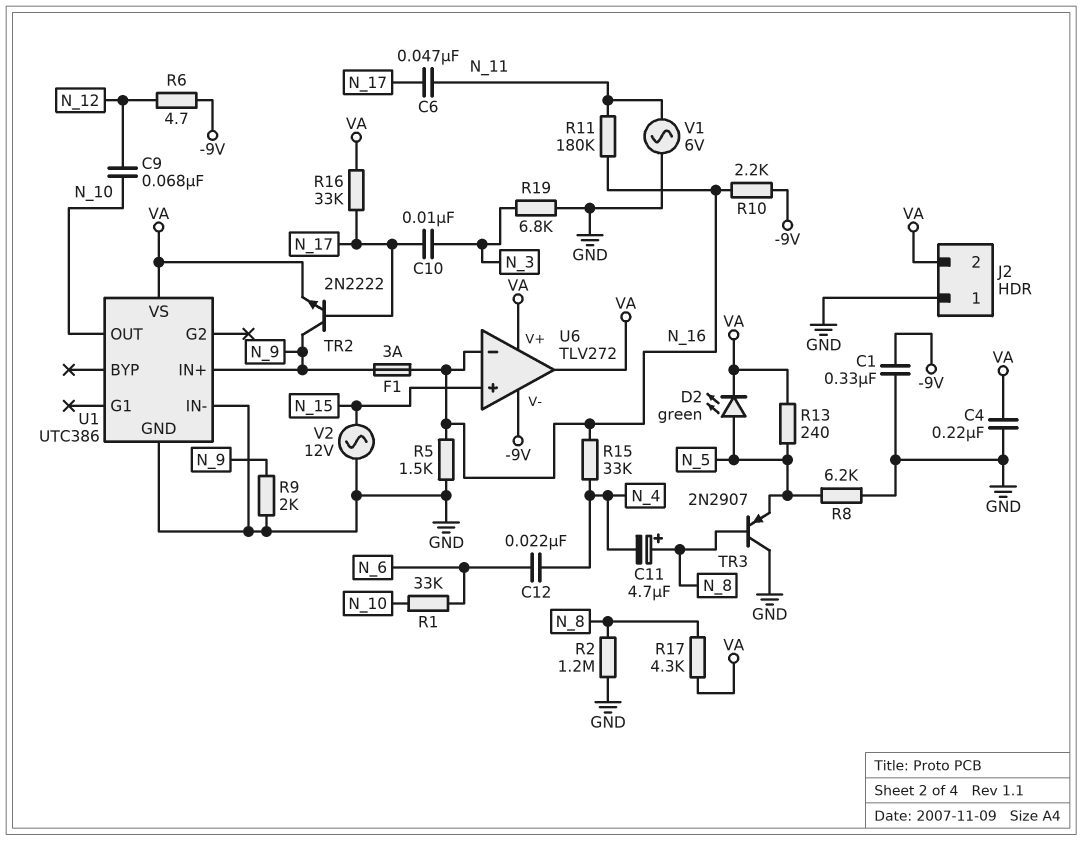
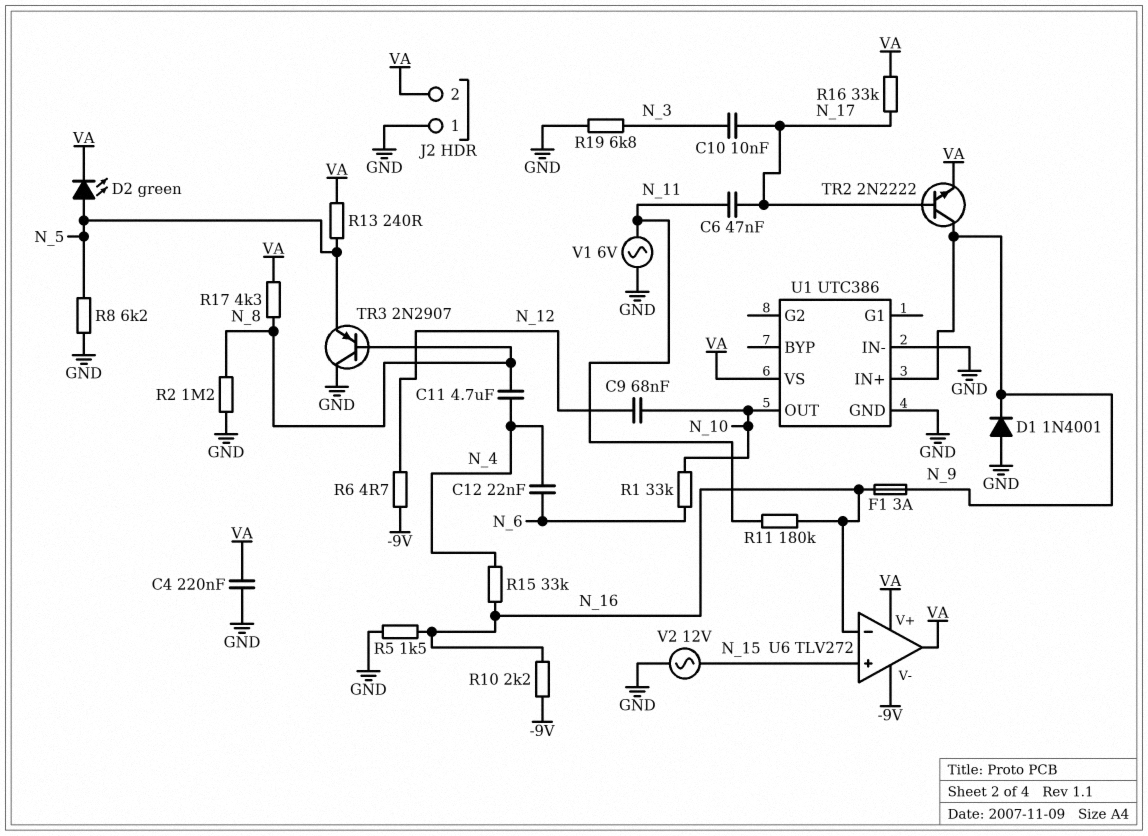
C1: 330nF (-9V, GND) -> none
C11: 4.7uF (plus N_8, minus N_4) -> 4.7uF (N_4, N_8)
D1: none -> diode 1N4001 (A GND, K N_9)
R9: 2k (GND, N_9) -> none

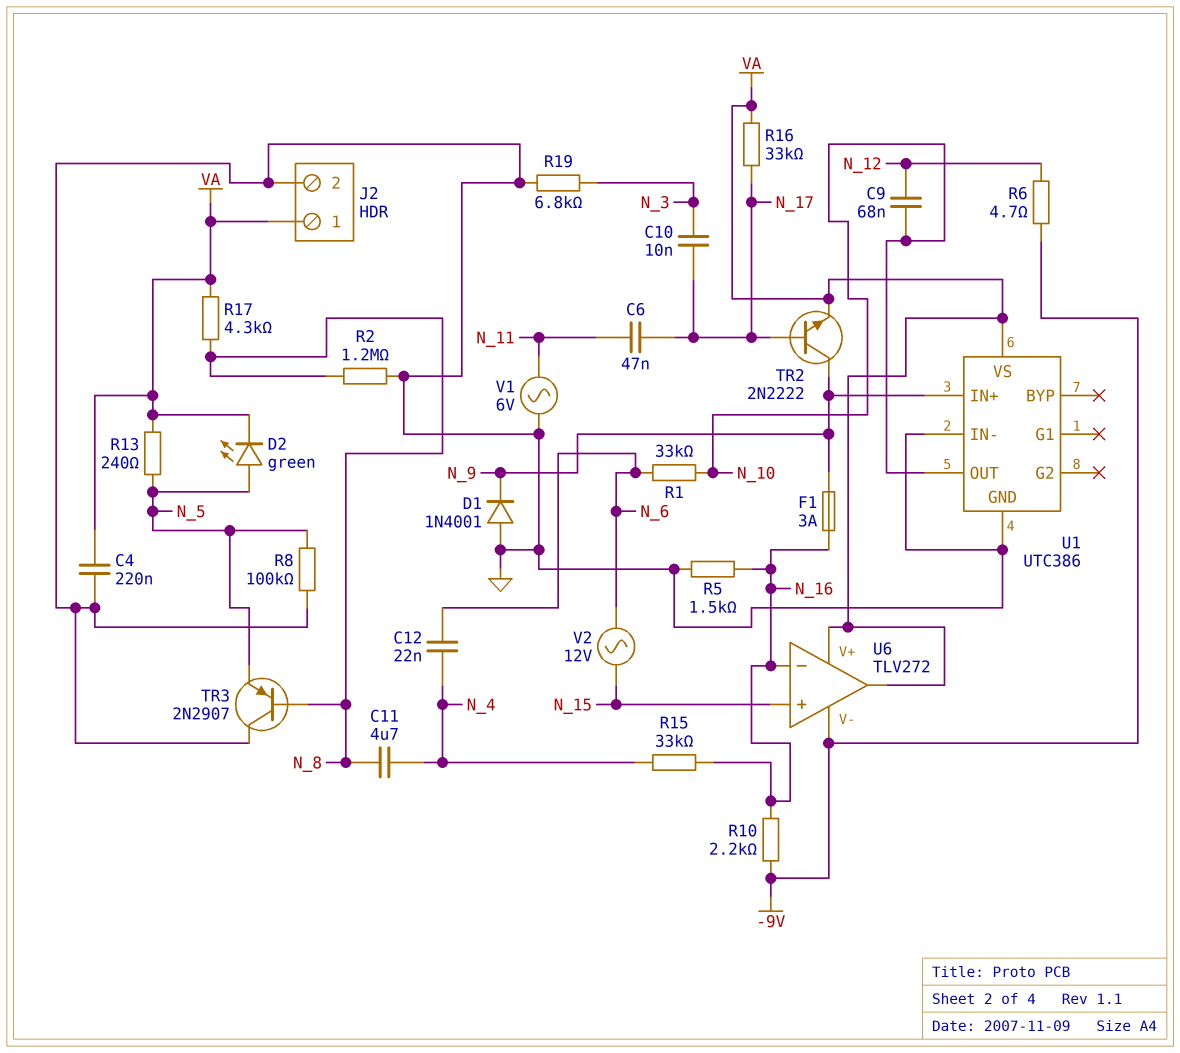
J2 pin 1: GND -> VA
J2 pin 2: VA -> GND
R8: 6.2k (GND, N_5) -> 100k (GND, N_5)
R11: 180k (N_11, N_16) -> none
V2: AC 12V (GND, N_15) -> AC 12V (N_6, N_15)

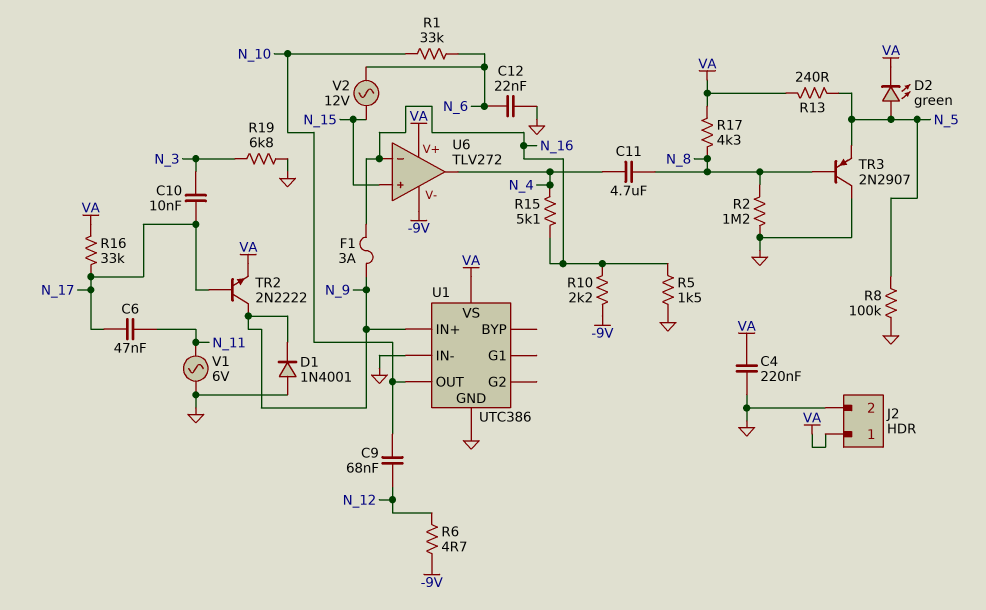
C12: 22nF (N_4, N_6) -> 22nF (GND, N_6)
R15: 33k (N_4, N_16) -> 5.1k (N_4, N_16)
U6 pin out: VA -> N_4

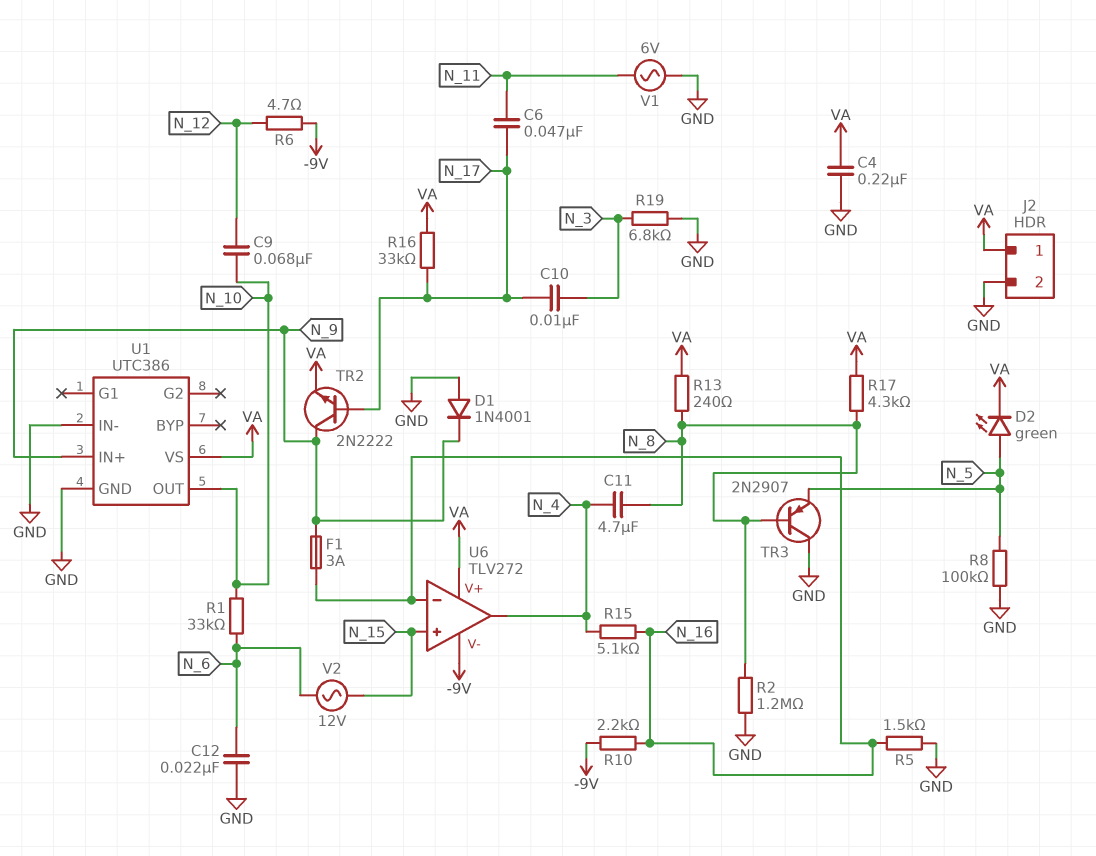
R13: 240 (N_5, VA) -> 240 (N_8, VA)

